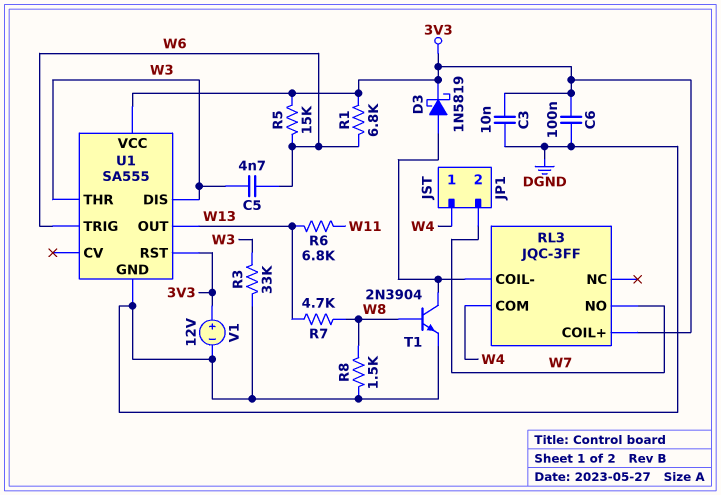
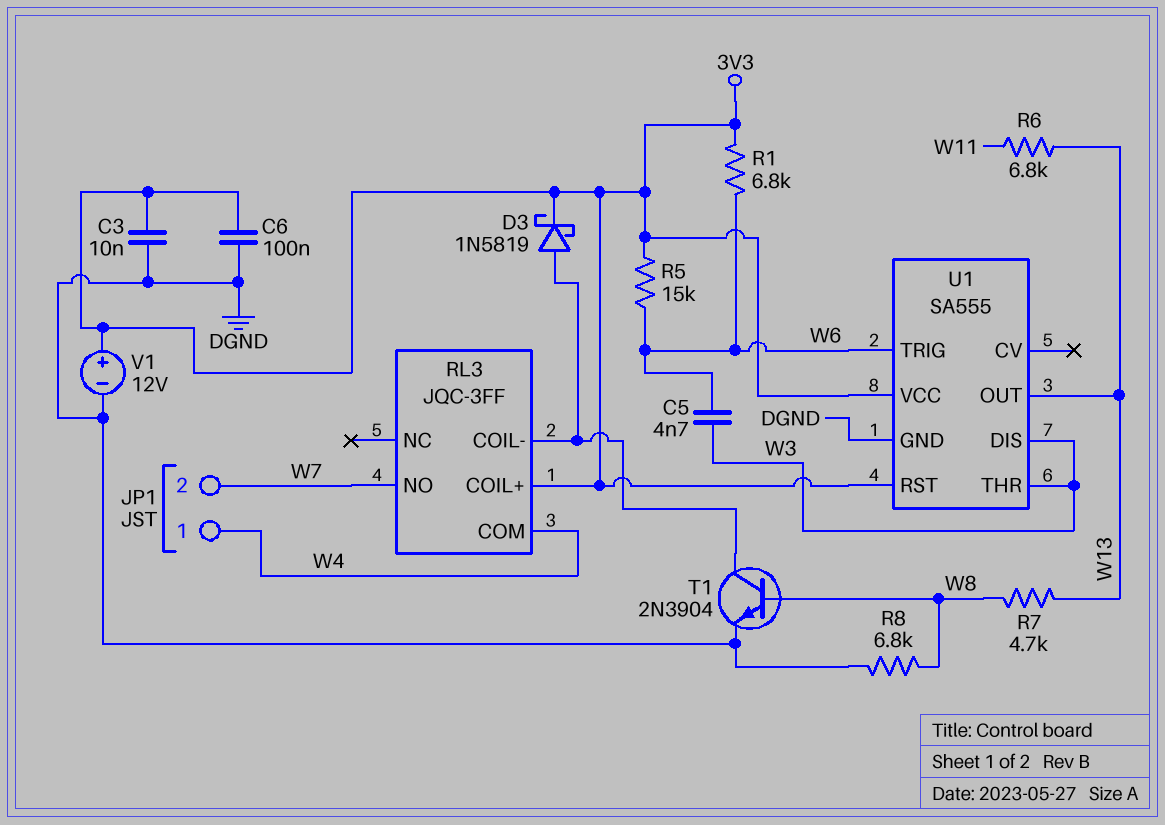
R3: 33k (DGND, W3) -> none
R8: 1.5k (DGND, W8) -> 6.8k (DGND, W8)

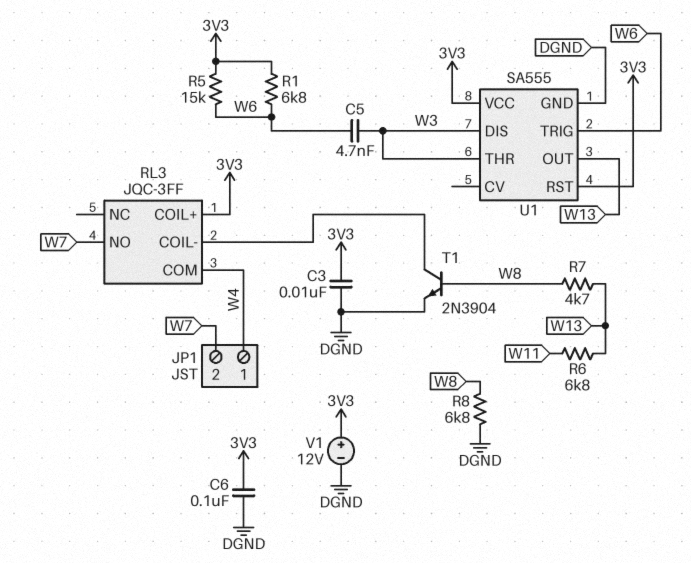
D3: schottky 1N5819 (A RL3/COIL-, K 3V3) -> none

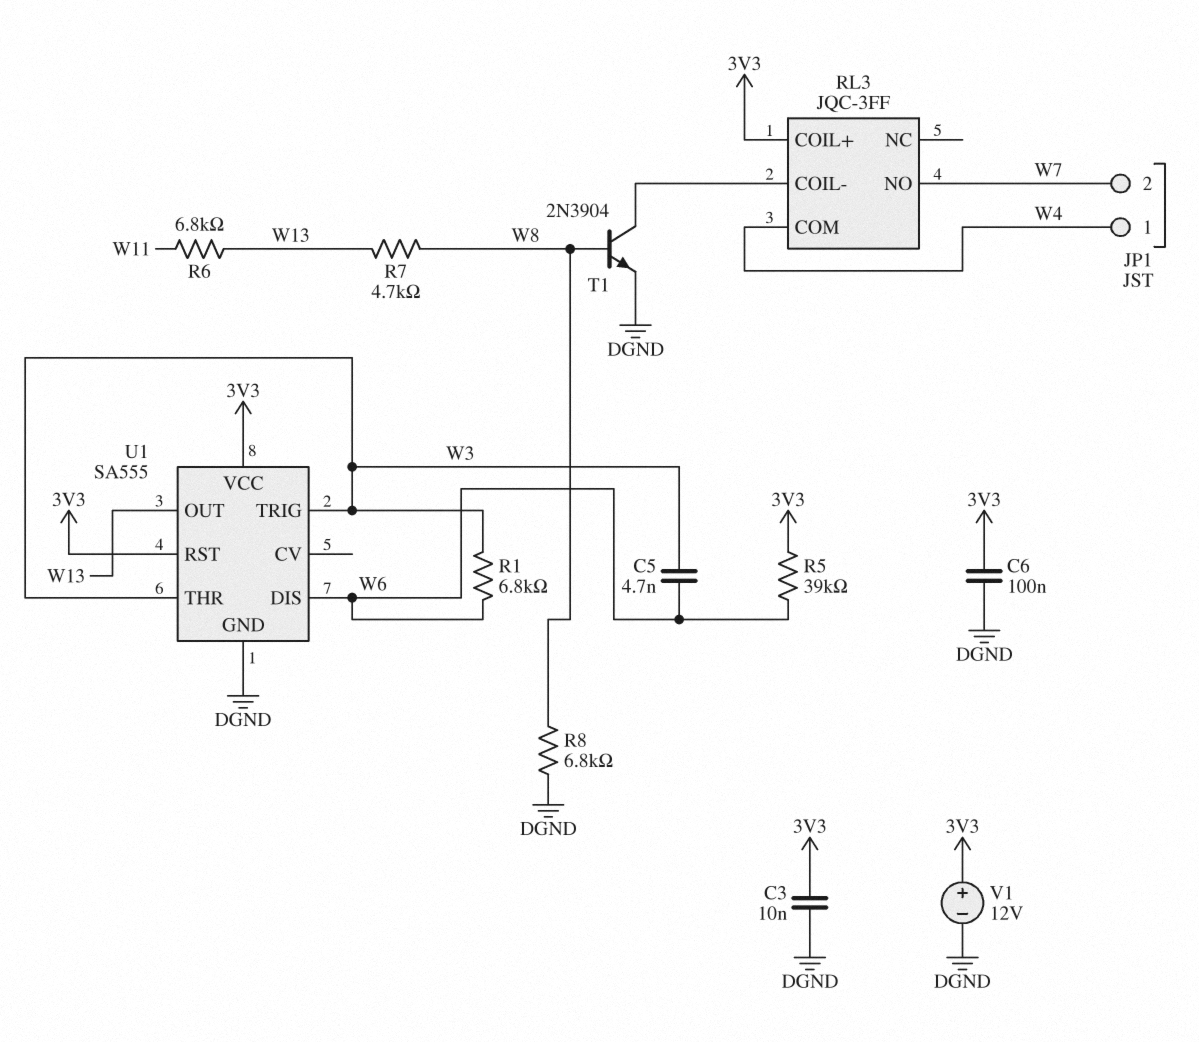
R1: 6.8k (3V3, W6) -> 6.8k (W3, W6)
R5: 15k (3V3, W6) -> 39k (3V3, W6)
U1 pin DIS: W3 -> W6
U1 pin TRIG: W6 -> W3

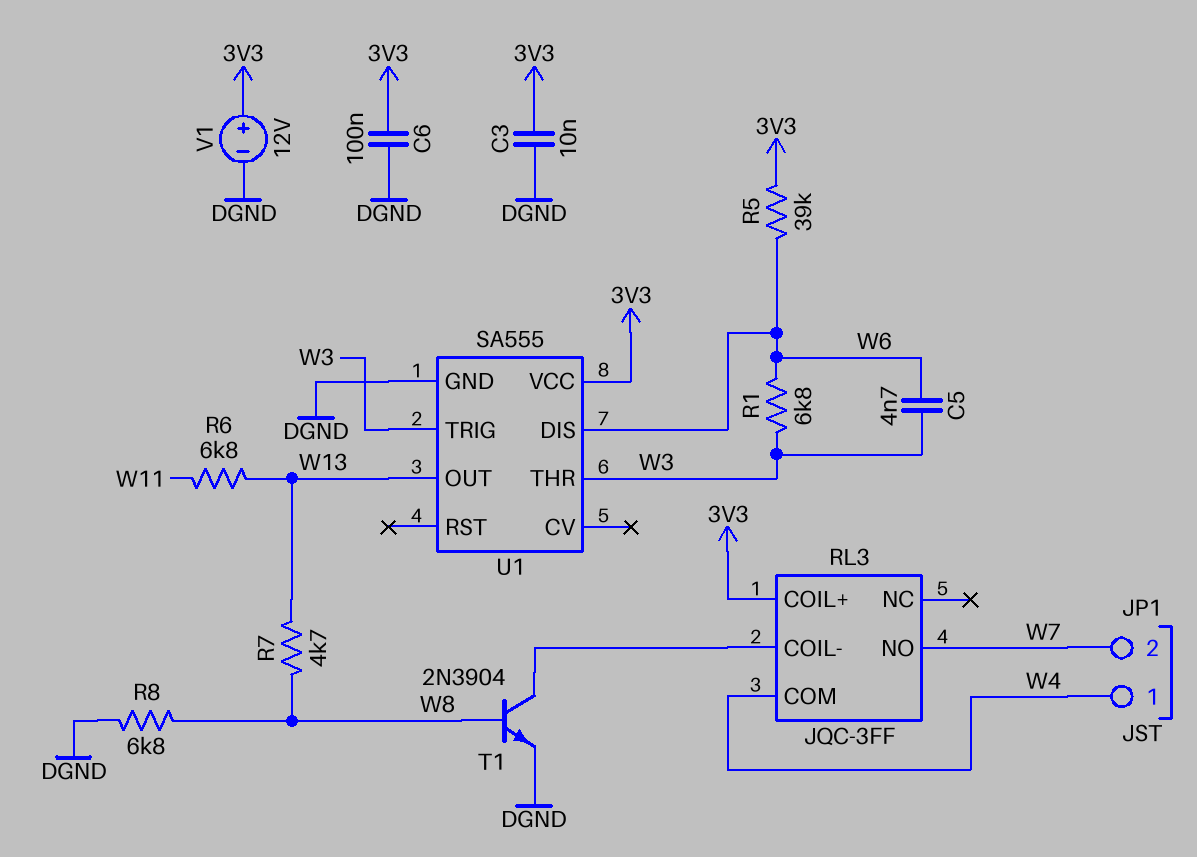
U1 pin RST: 3V3 -> none

